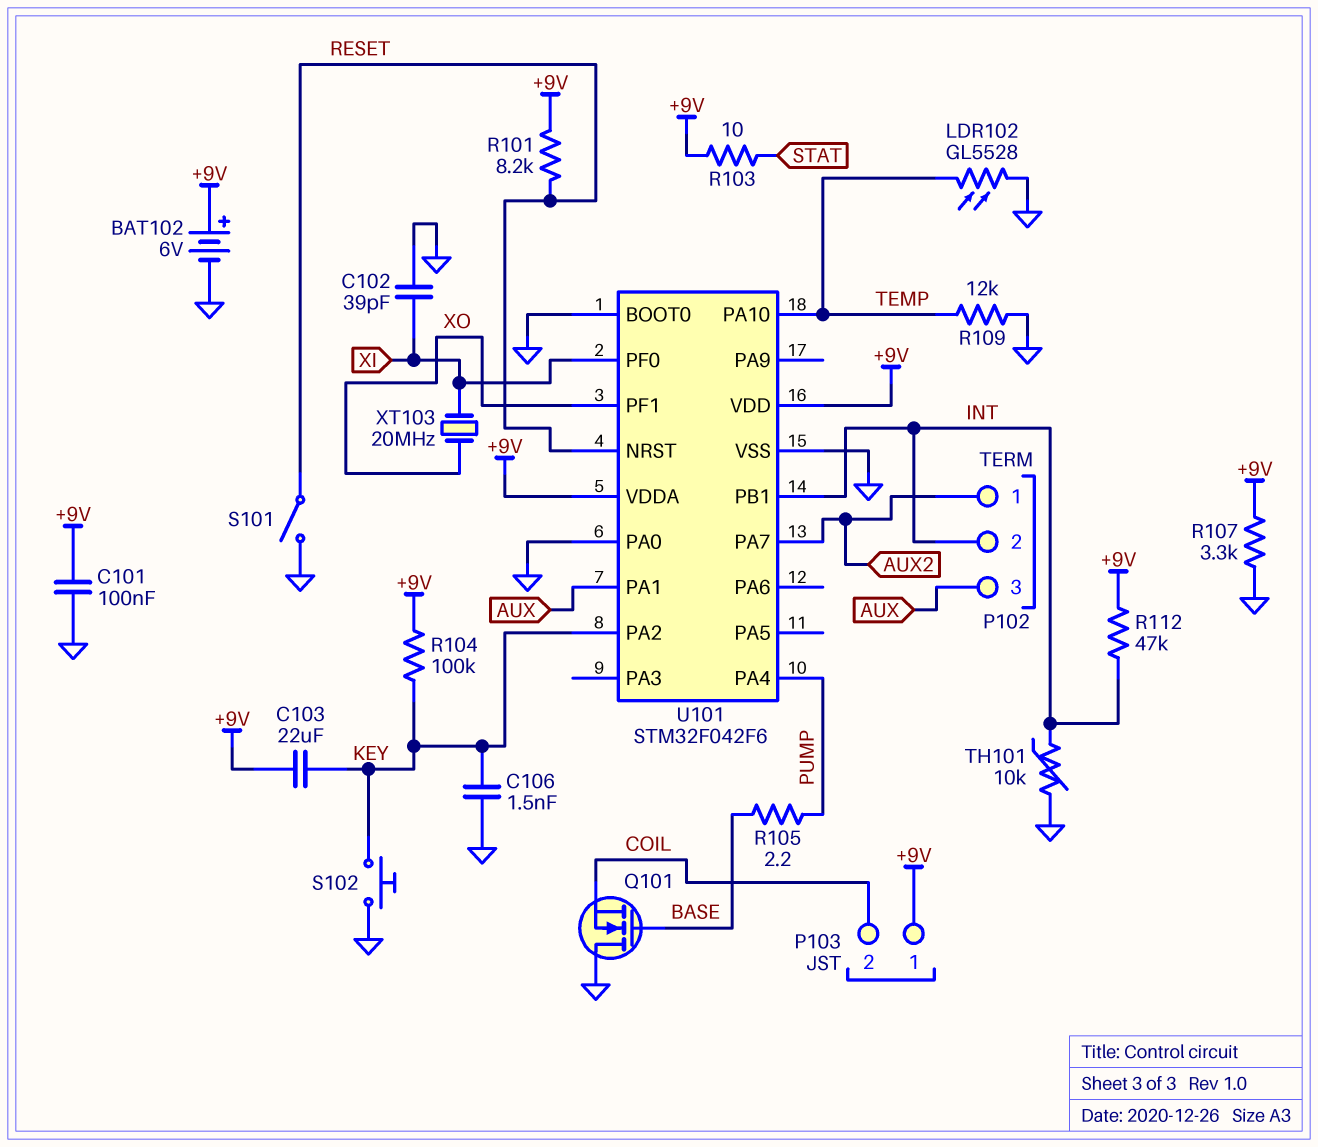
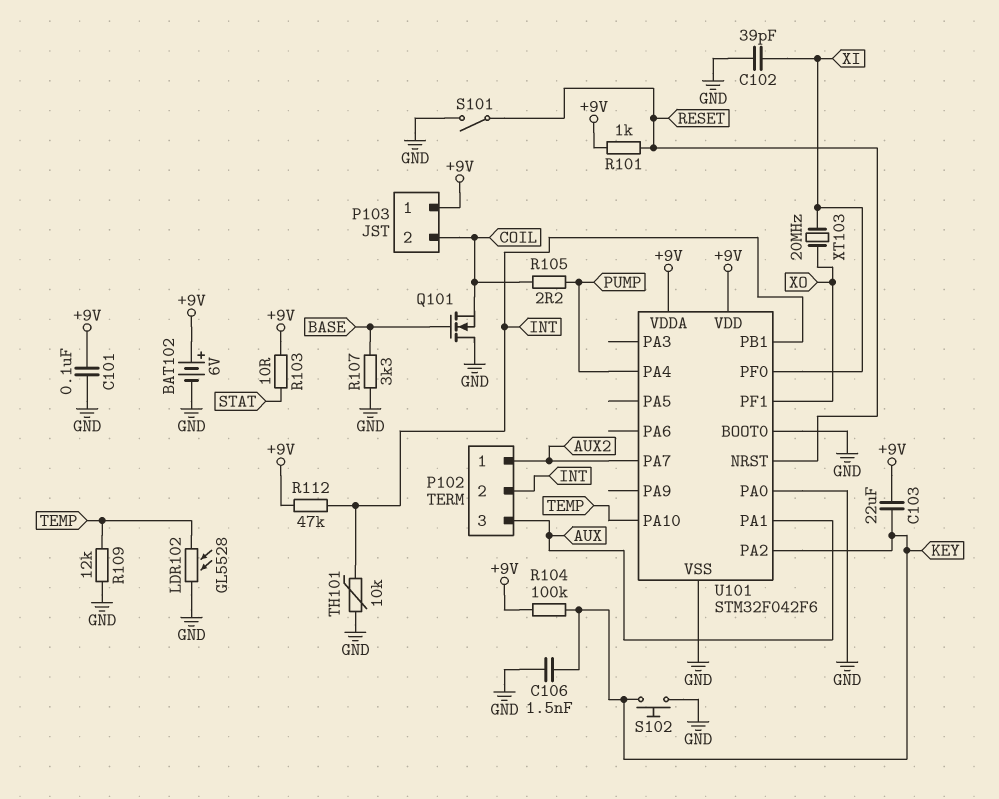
R101: 8.2k (+9V, RESET) -> 1k (+9V, RESET)
R105: 2.2 (BASE, PUMP) -> 2.2 (COIL, PUMP)
R107: 3.3k (+9V, GND) -> 3.3k (BASE, GND)

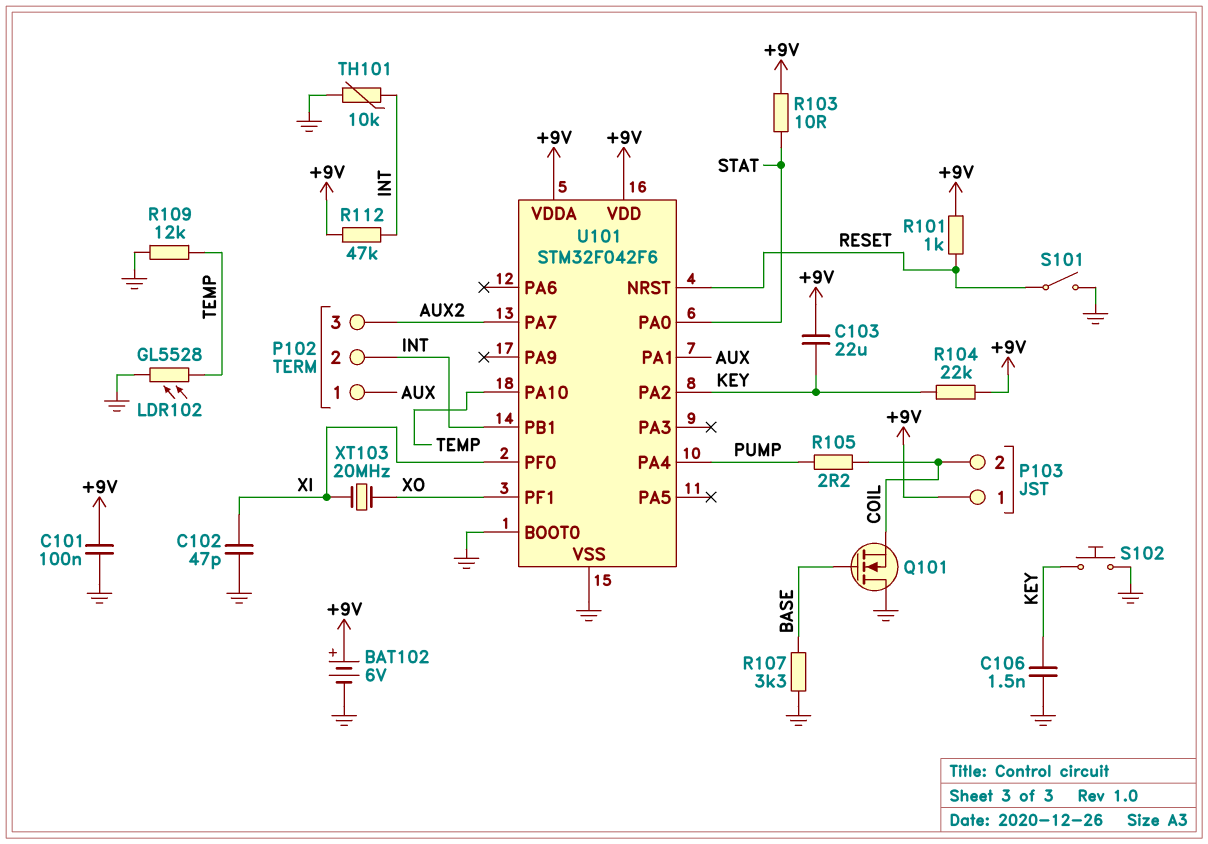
C102: 39pF (GND, XI) -> 47pF (GND, XI)
P102 pin 1: AUX2 -> AUX
P102 pin 3: AUX -> AUX2
R104: 100k (+9V, KEY) -> 22k (+9V, KEY)
U101 pin PA0: GND -> STAT

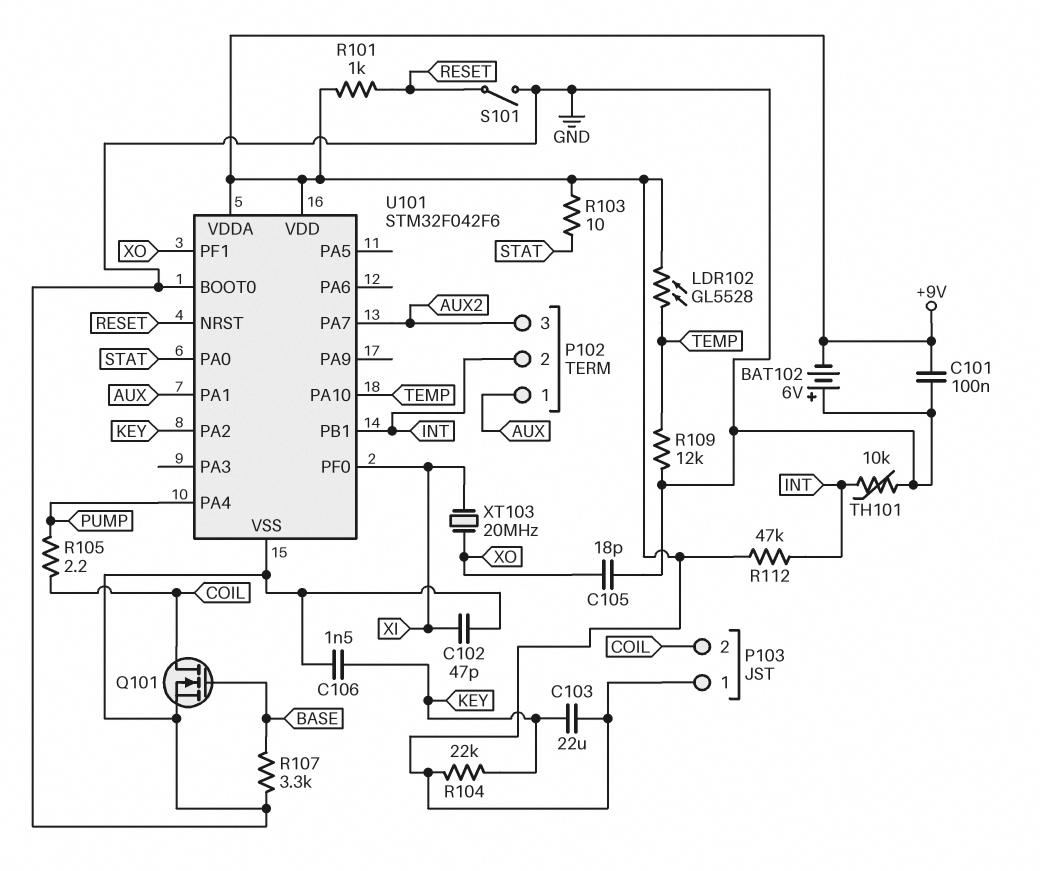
BAT102: 6V (plus +9V, minus GND) -> 6V (plus GND, minus +9V)
C105: none -> 18pF (GND, XO)
LDR102: GL5528 (GND, TEMP) -> GL5528 (+9V, TEMP)
Q101: NMOS (G BASE, D GND, S COIL) -> NMOS (G BASE, D COIL, S GND)
S102: button (GND, KEY) -> none

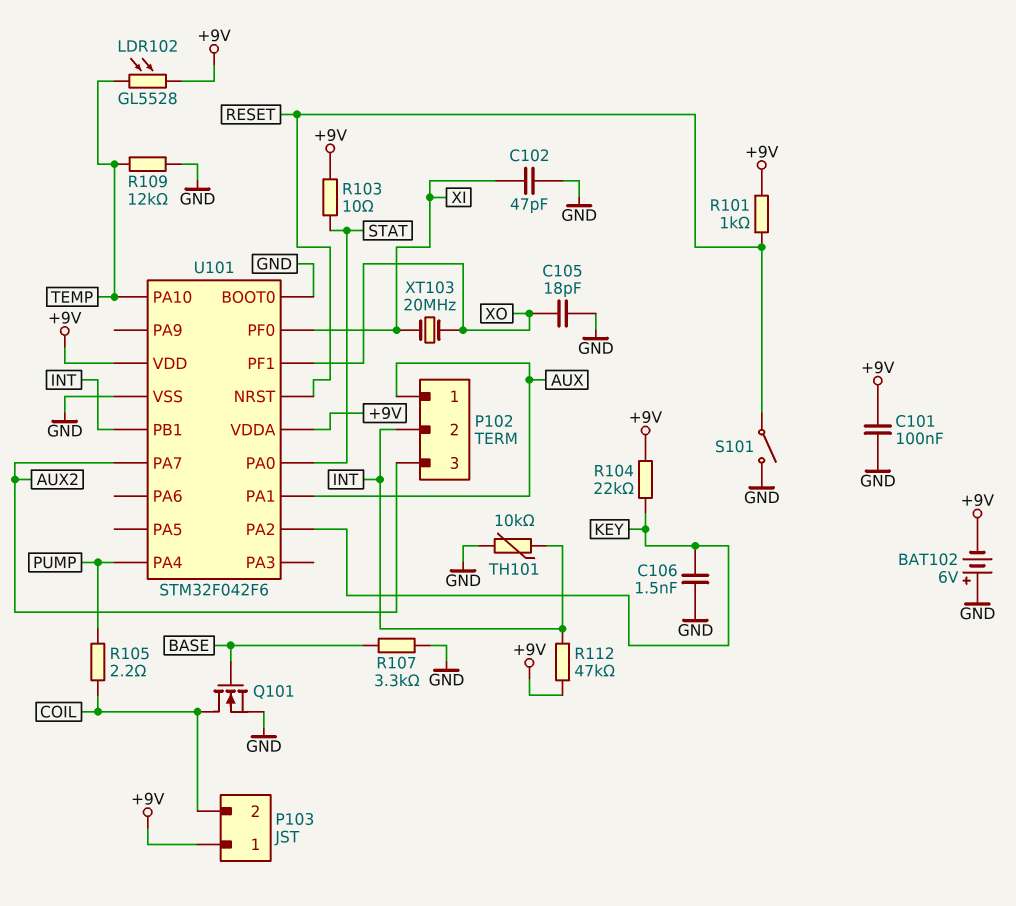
C103: 22uF (+9V, KEY) -> none

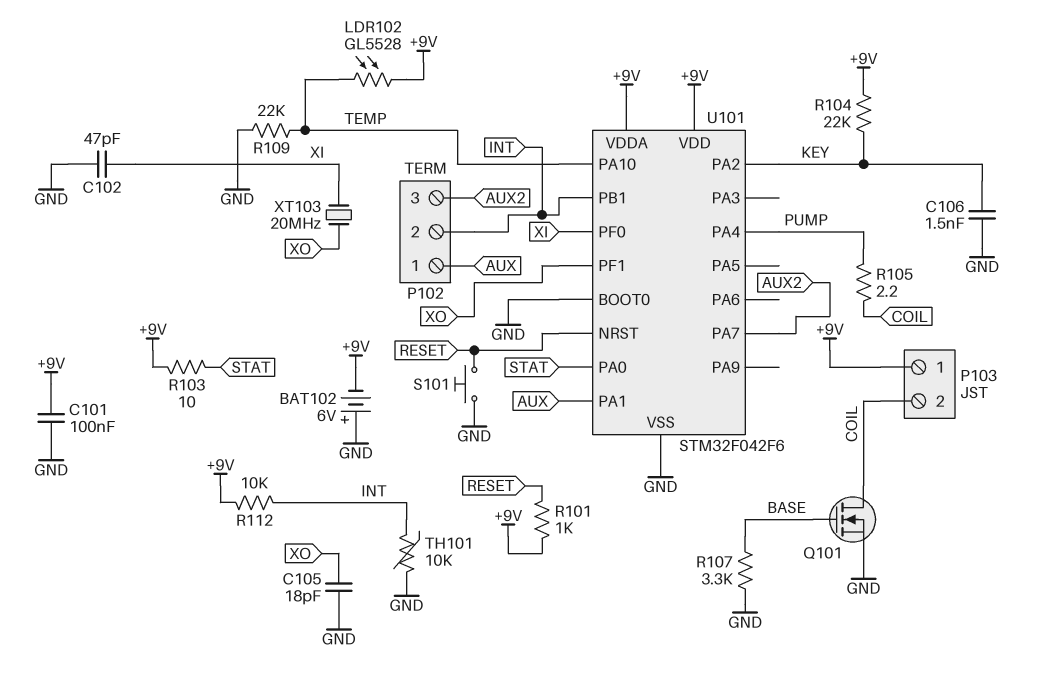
R109: 12k (GND, TEMP) -> 22k (GND, TEMP)
R112: 47k (+9V, INT) -> 10k (+9V, INT)
S101: switch (GND, RESET) -> button (GND, RESET)

